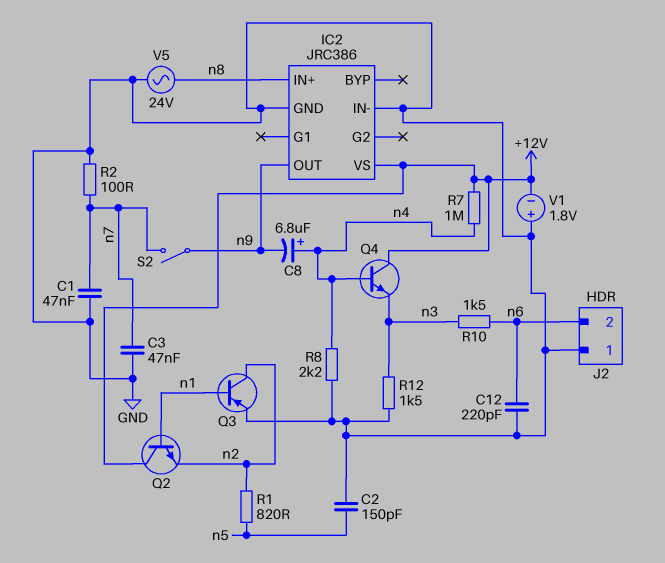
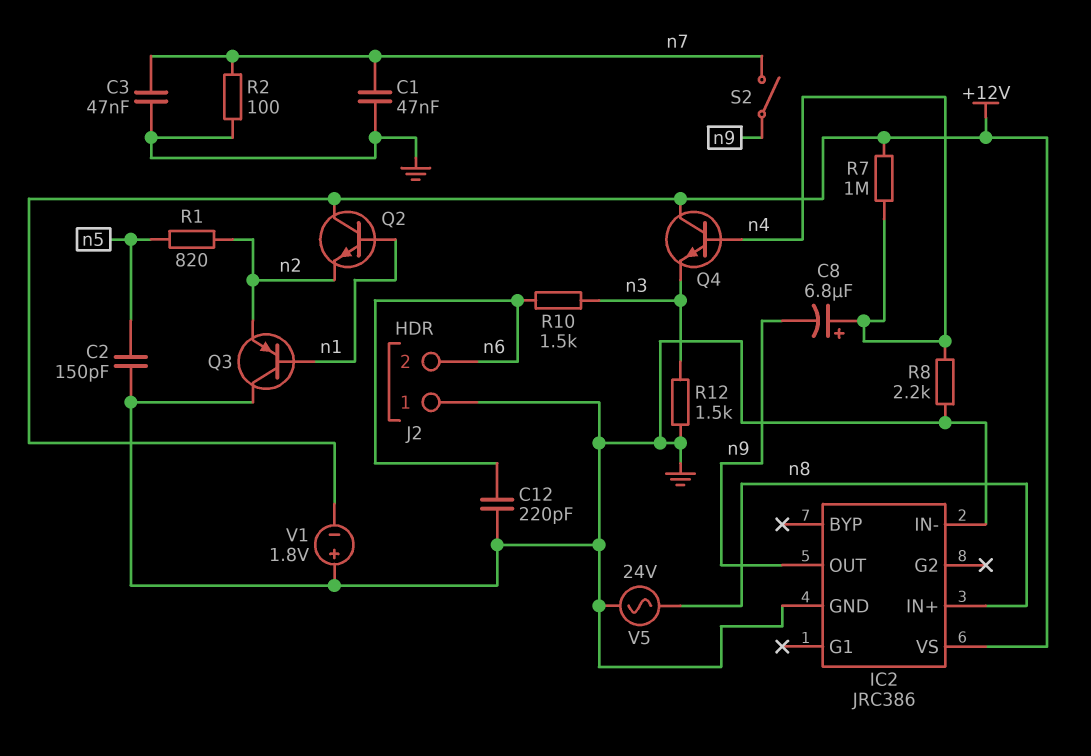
Q3: PNP (B n1, C n2, E GND) -> PNP (B n1, C GND, E n2)

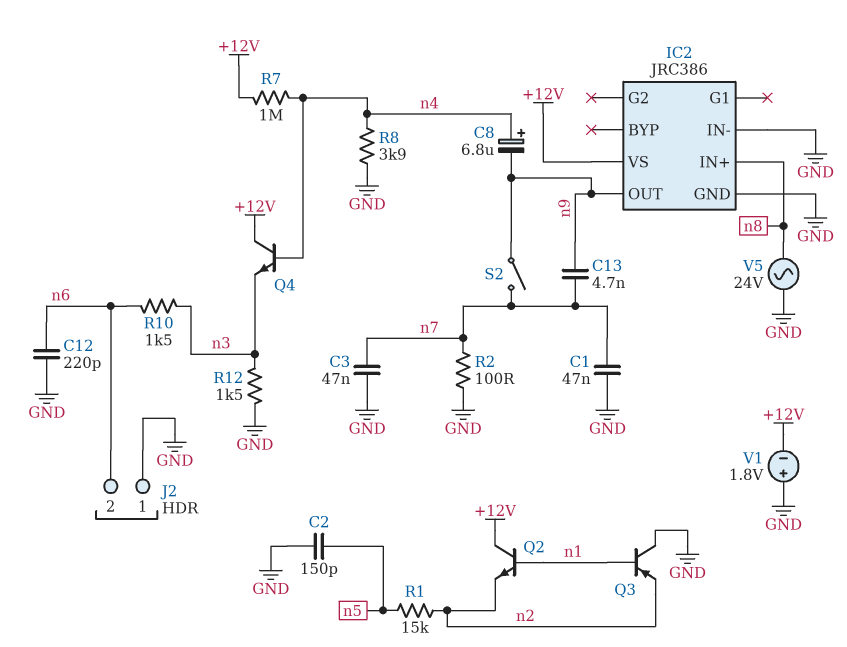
C13: none -> 4.7nF (n7, n9)
R1: 820 (n2, n5) -> 15k (n2, n5)
R8: 2.2k (GND, n4) -> 3.9k (GND, n4)

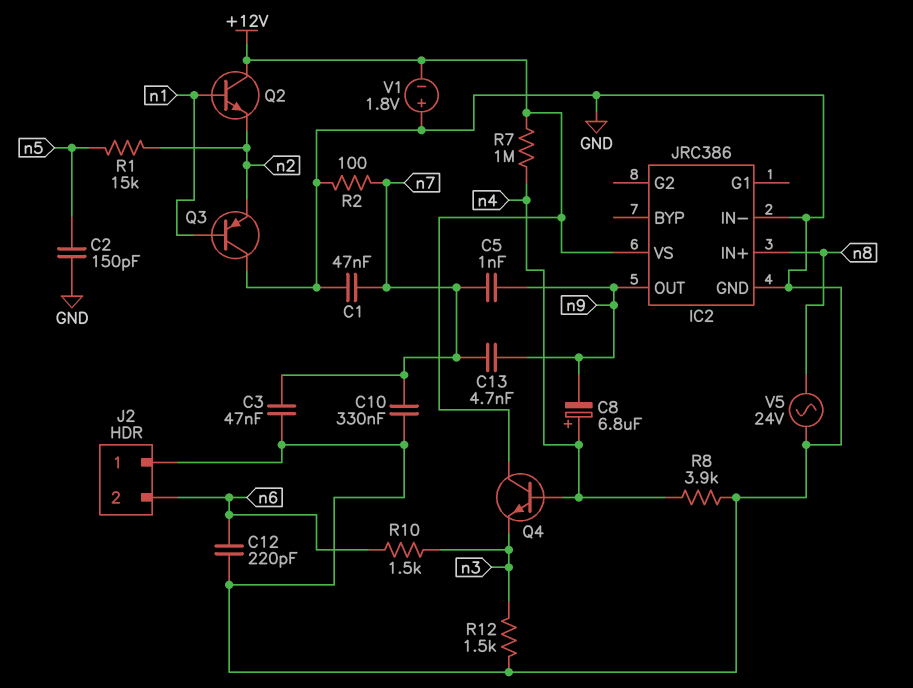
C5: none -> 1nF (n7, n9)
C10: none -> 330nF (GND, n7)
S2: switch (n7, n9) -> none

